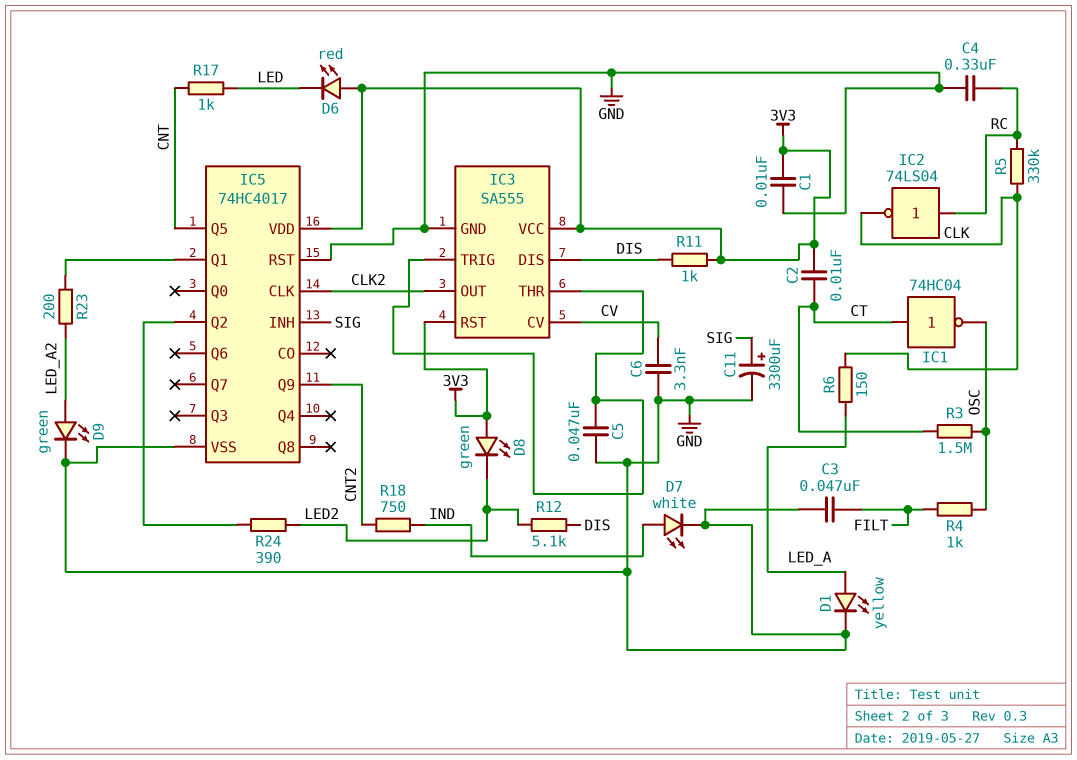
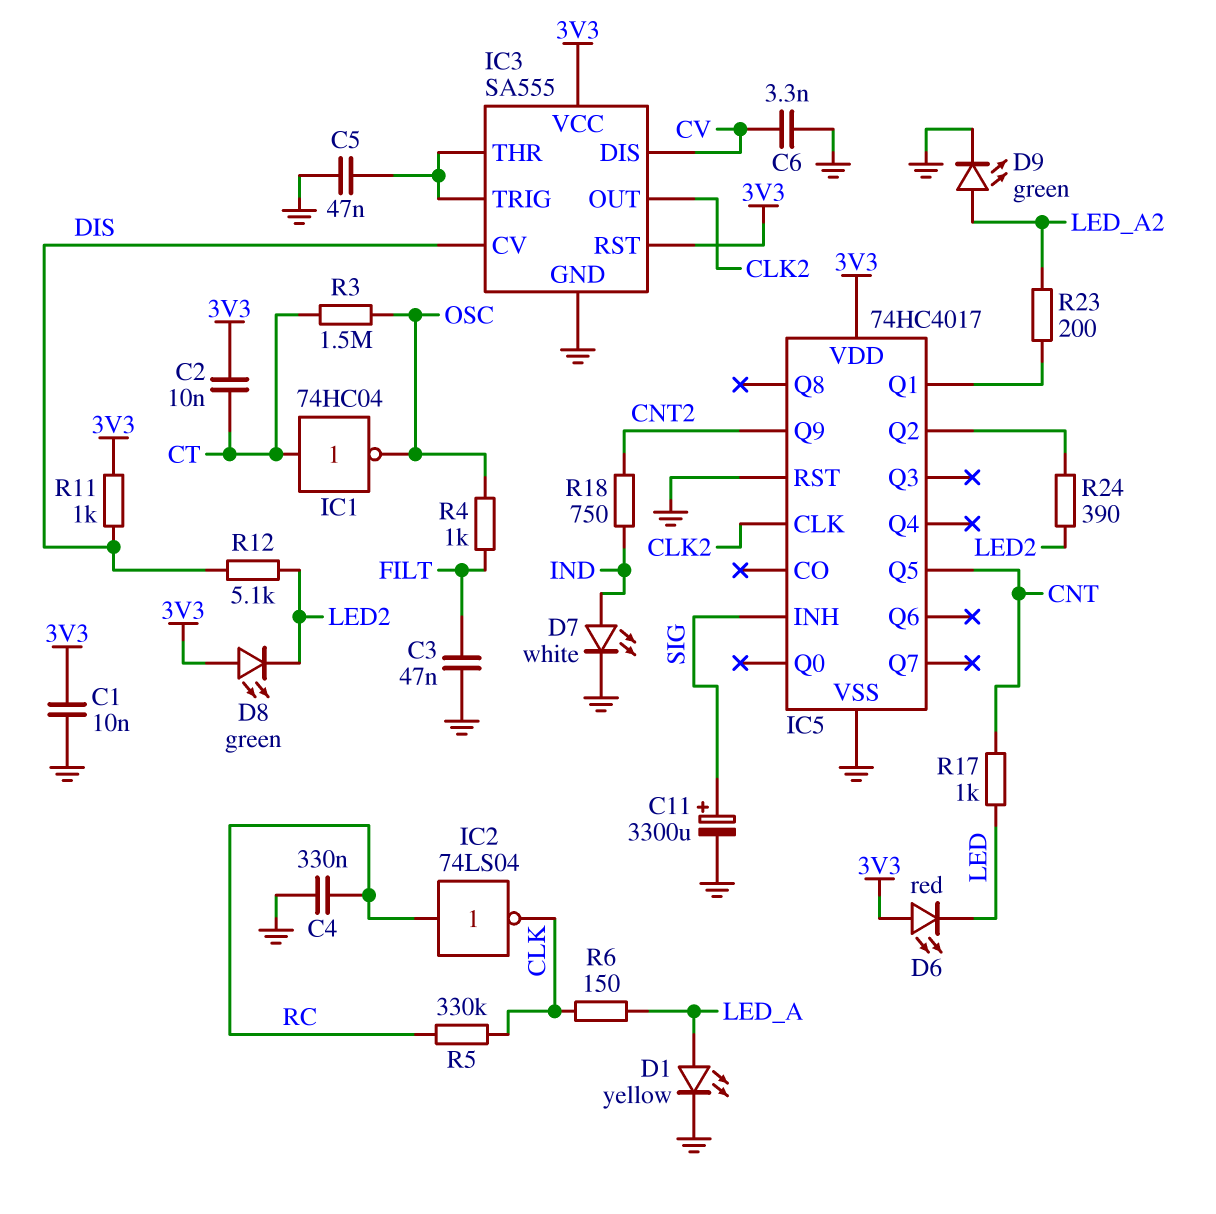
IC3 pin CV: CV -> DIS
IC3 pin DIS: DIS -> CV

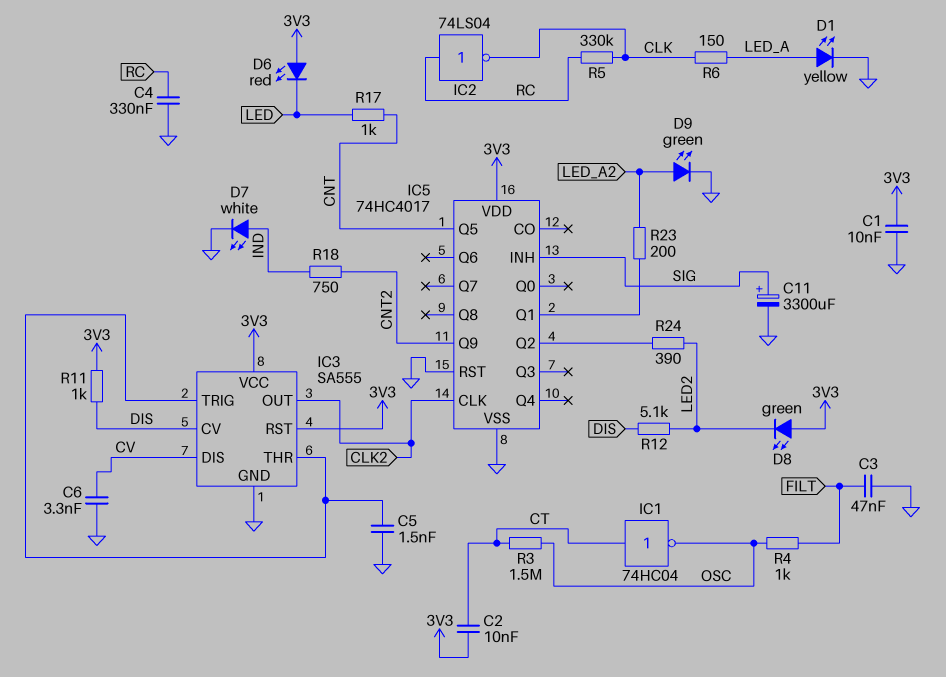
C5: 47nF (GND, IC3/THR) -> 1.5nF (GND, IC3/THR)

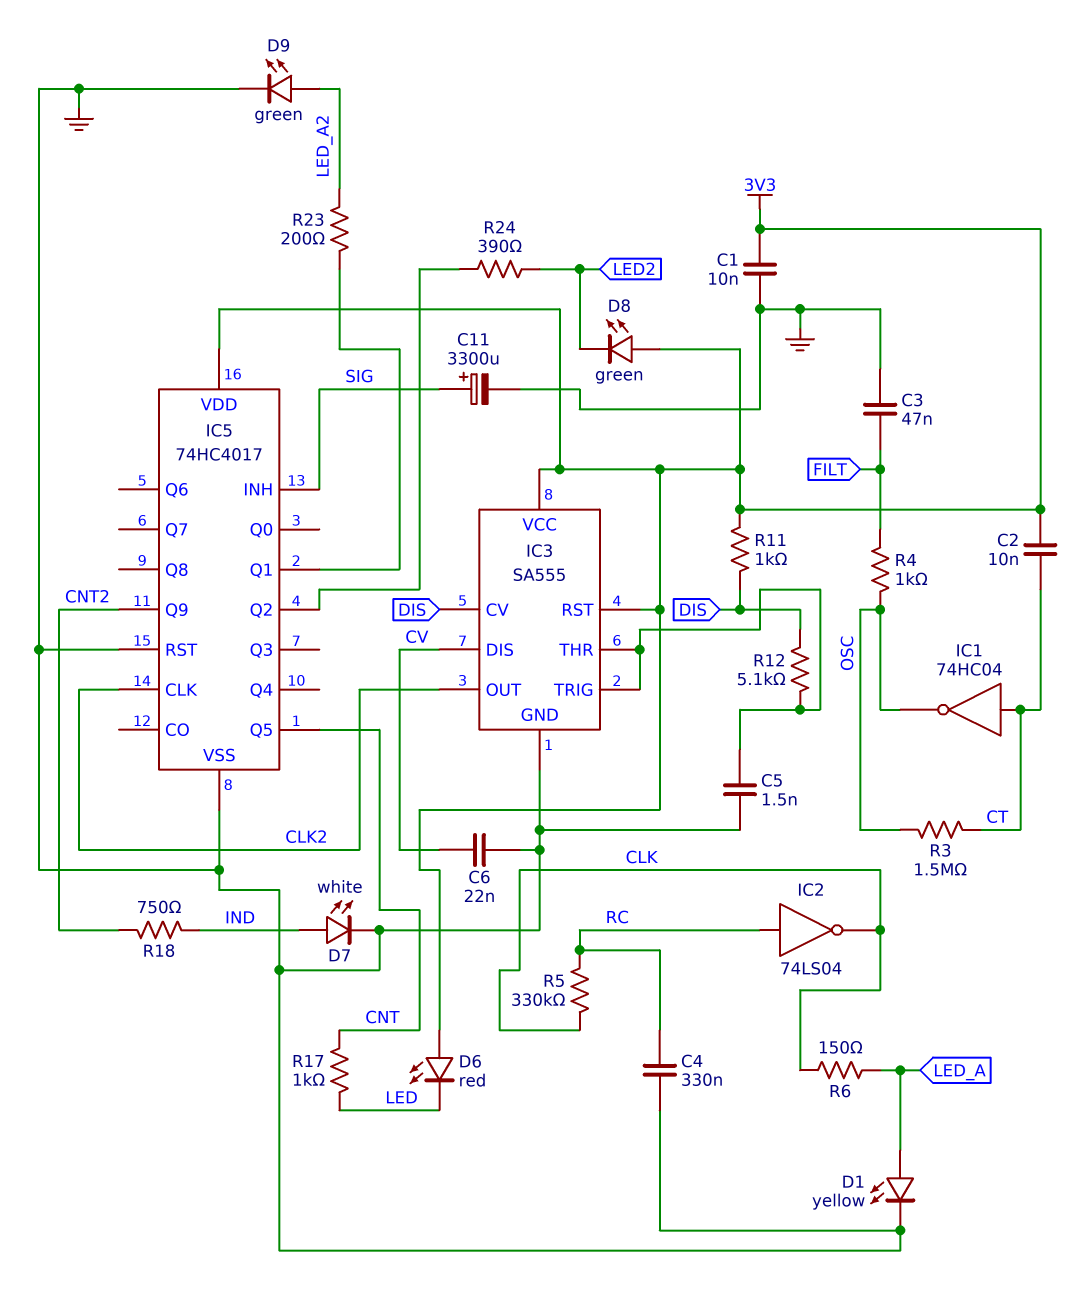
C6: 3.3nF (CV, GND) -> 22nF (CV, GND)
R12: 5.1k (DIS, LED2) -> 5.1k (DIS, IC3/THR)

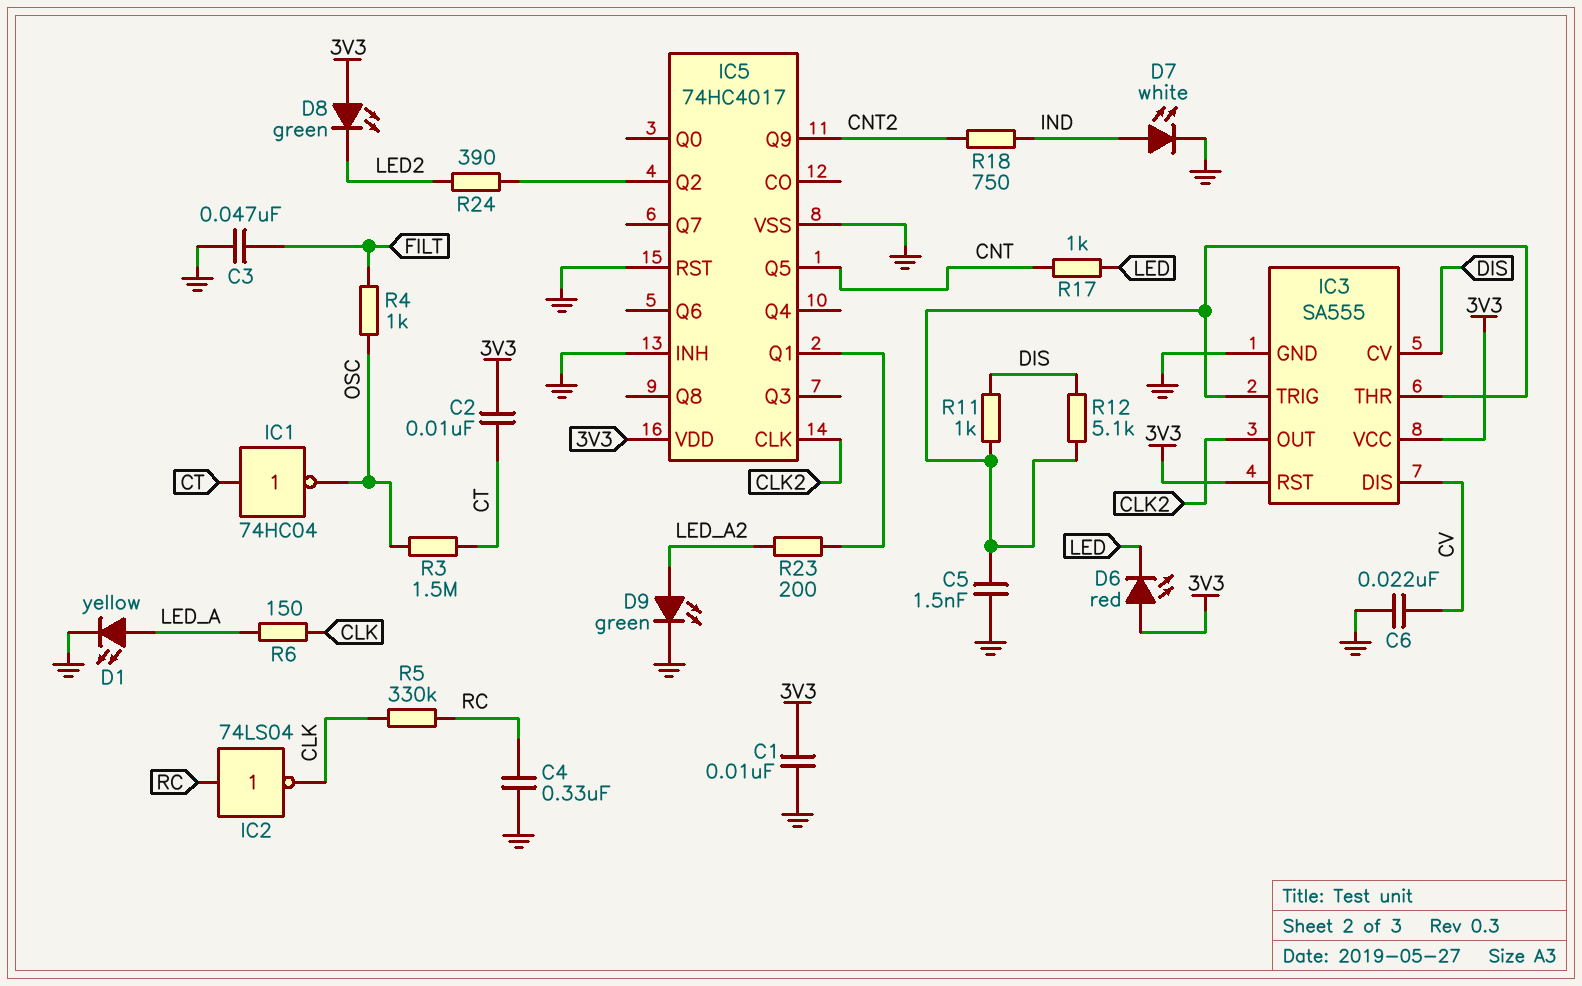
C11: 3300uF (plus SIG, minus GND) -> none
IC5 pin INH: SIG -> GND
R11: 1k (3V3, DIS) -> 1k (DIS, IC3/THR)

